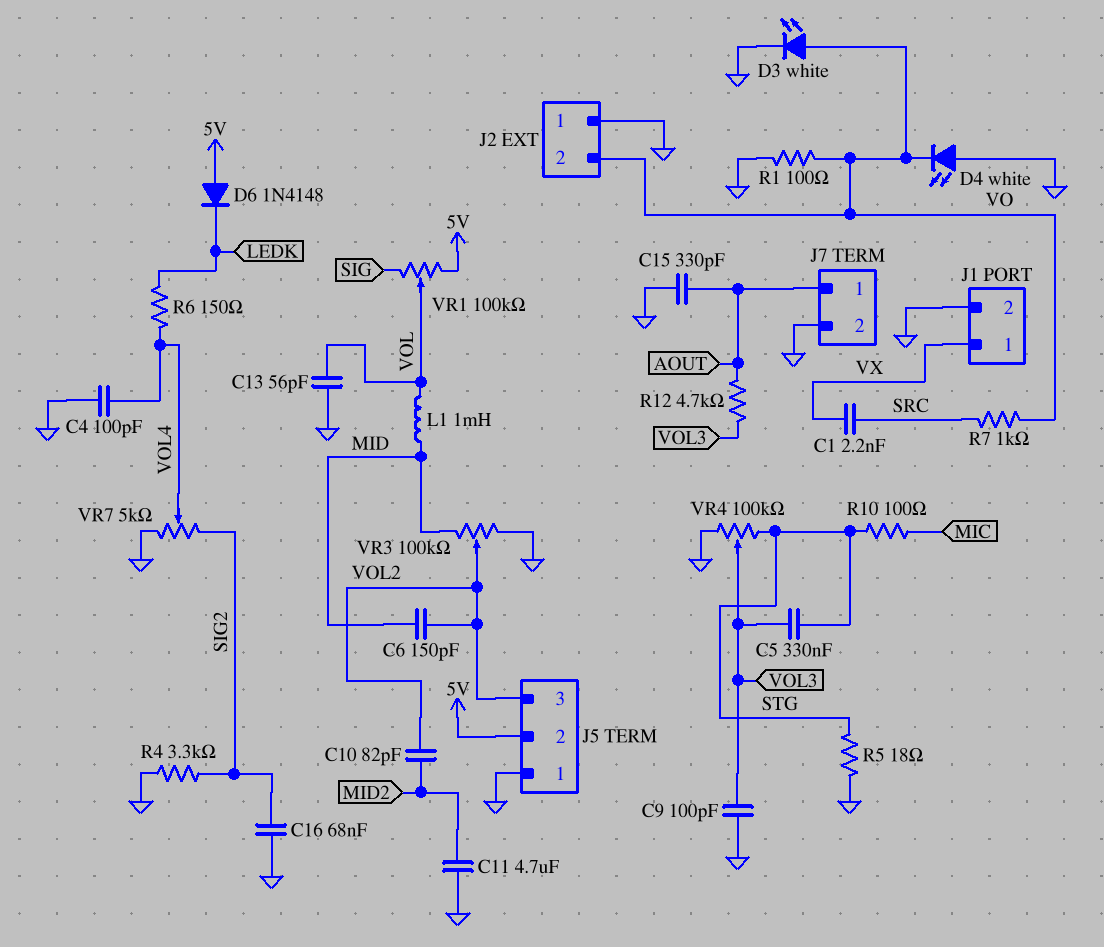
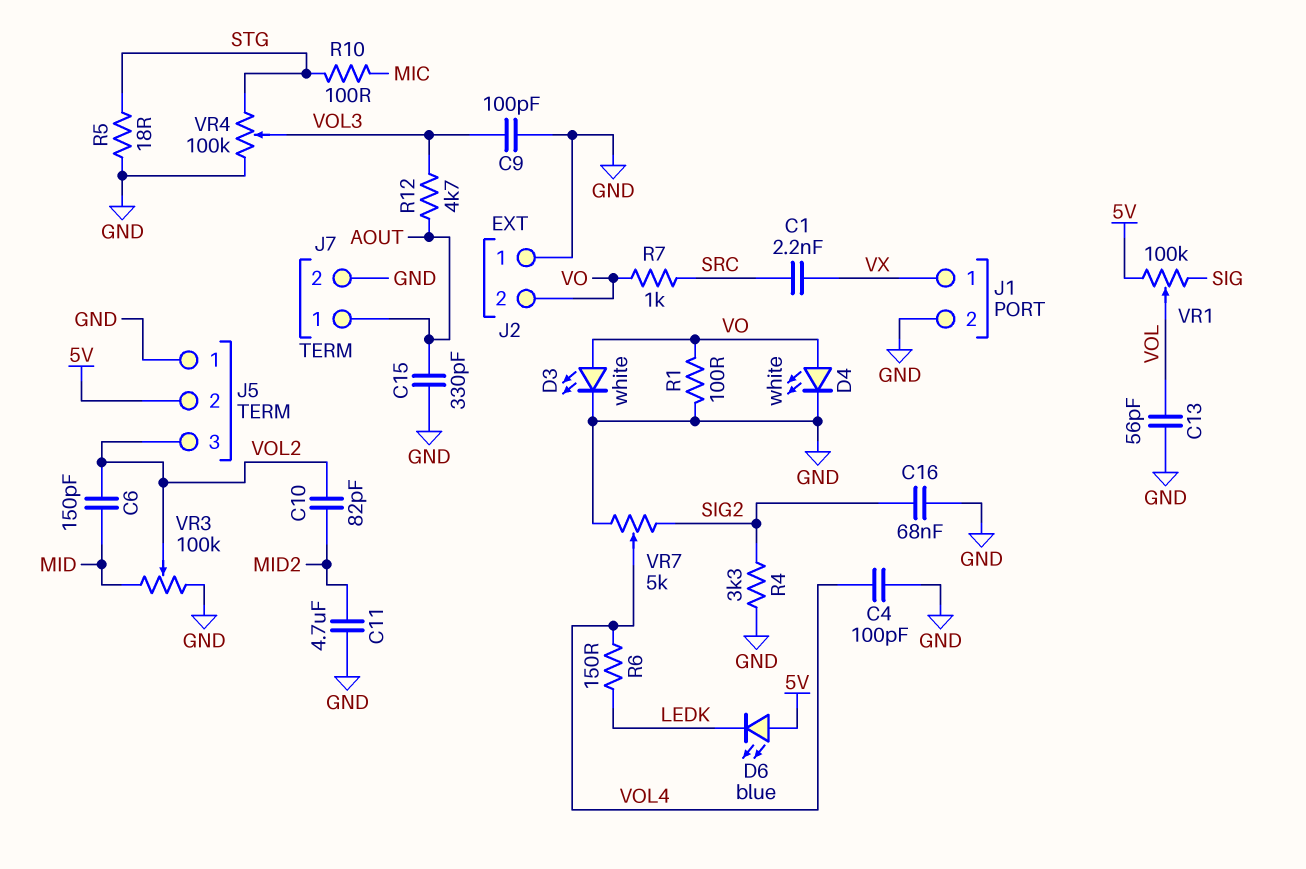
C5: 330nF (STG, VOL3) -> none
D4: LED white (A GND, K VO) -> LED white (A VO, K GND)
D6: diode 1N4148 (A 5V, K LEDK) -> LED blue (A 5V, K LEDK)
L1: 1mH (MID, VOL) -> none

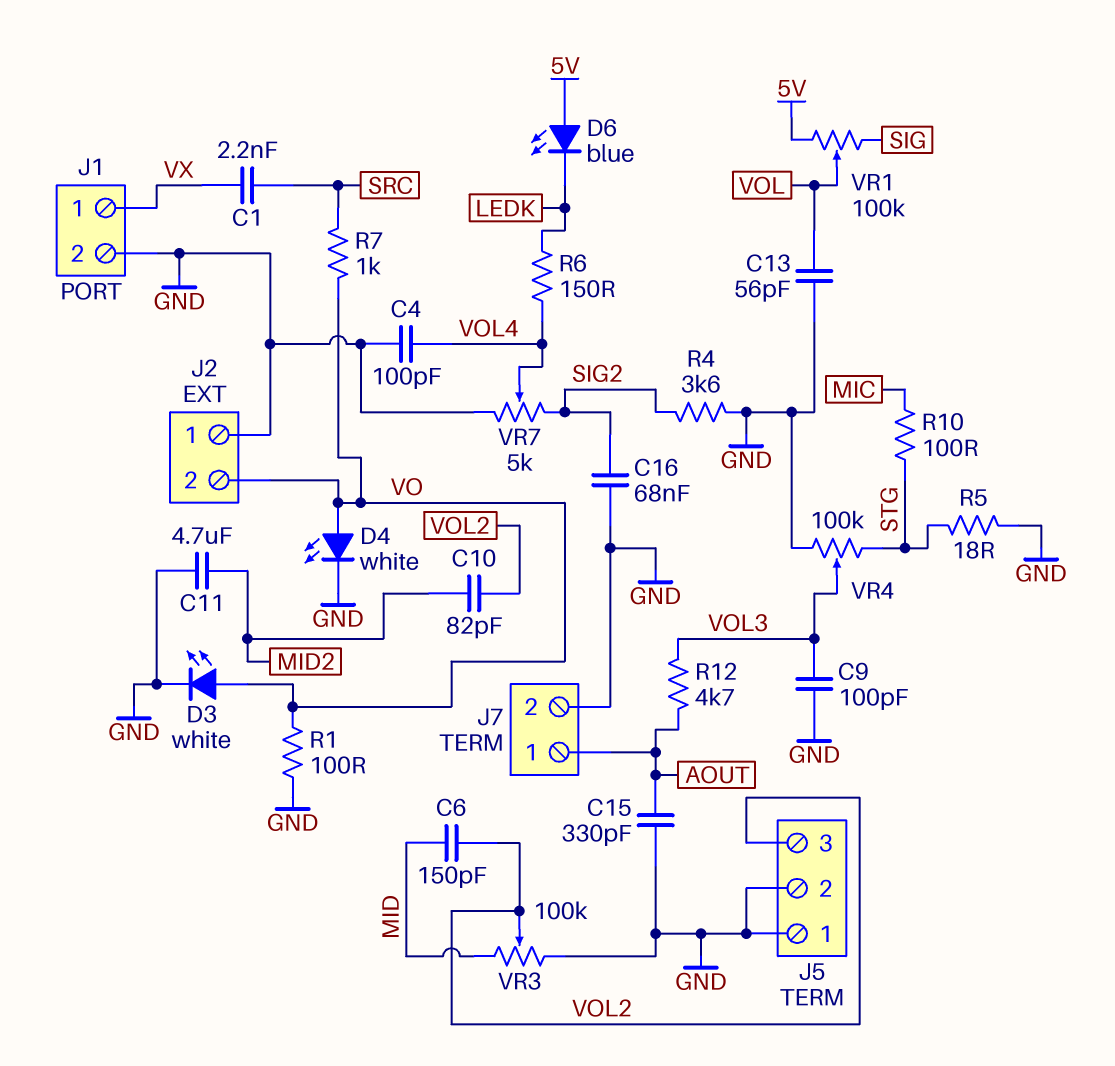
J5 pin 2: 5V -> GND
R4: 3.3k (GND, SIG2) -> 3.6k (GND, SIG2)

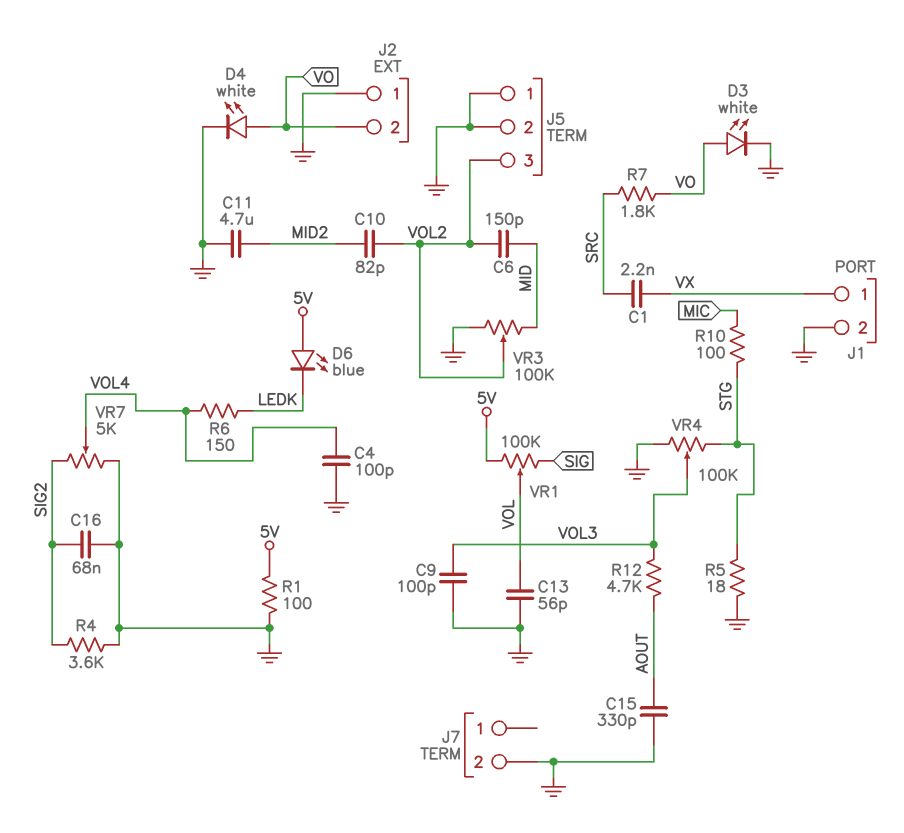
J7 pin 1: AOUT -> none
R1: 100 (GND, VO) -> 100 (5V, GND)
R7: 1k (SRC, VO) -> 1.8k (SRC, VO)

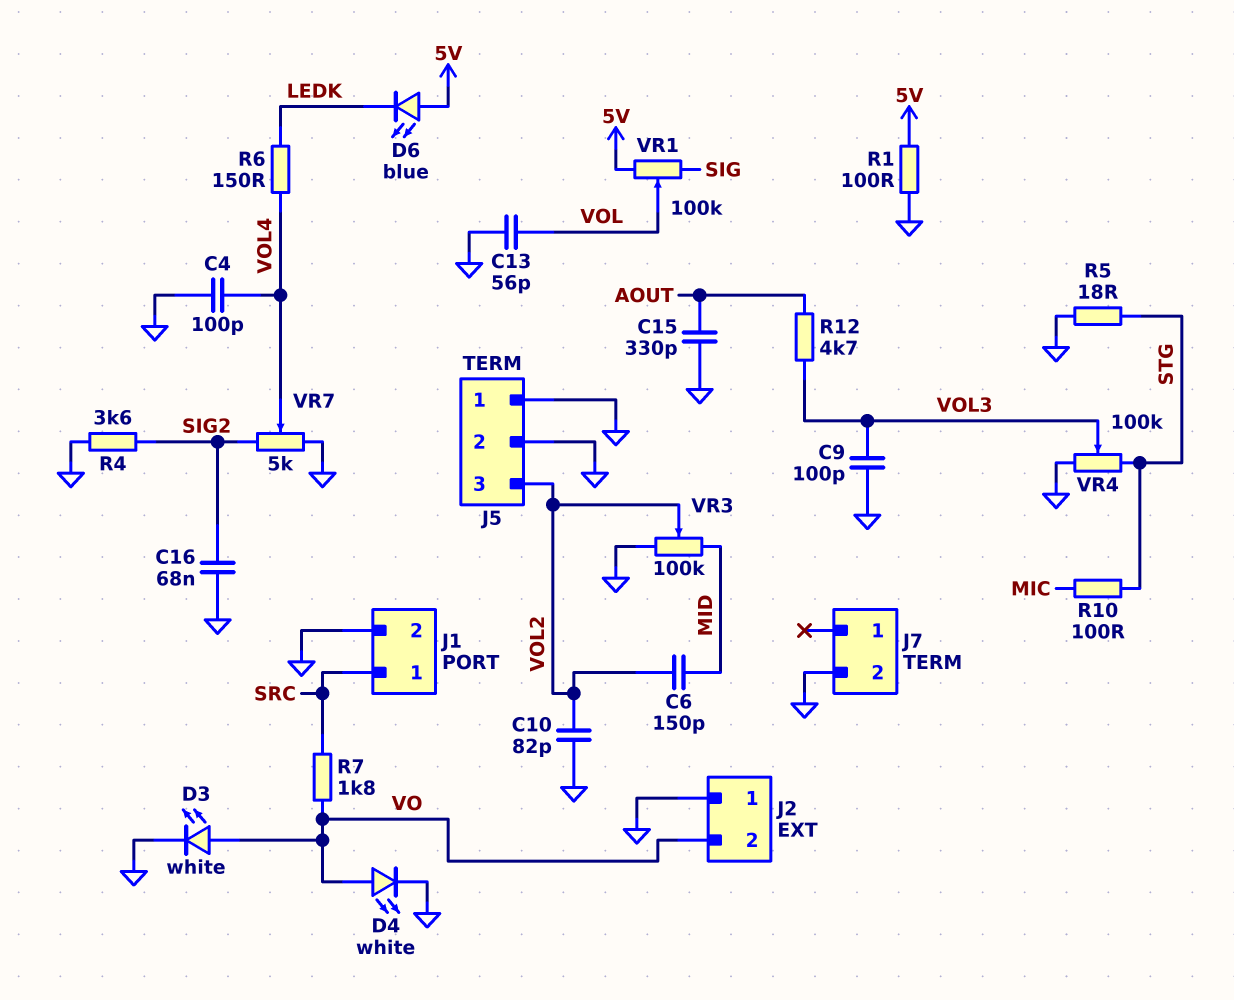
C1: 2.2nF (SRC, VX) -> none
C10: 82pF (MID2, VOL2) -> 82pF (GND, VOL2)
C11: 4.7uF (GND, MID2) -> none
J1 pin 1: VX -> SRC

